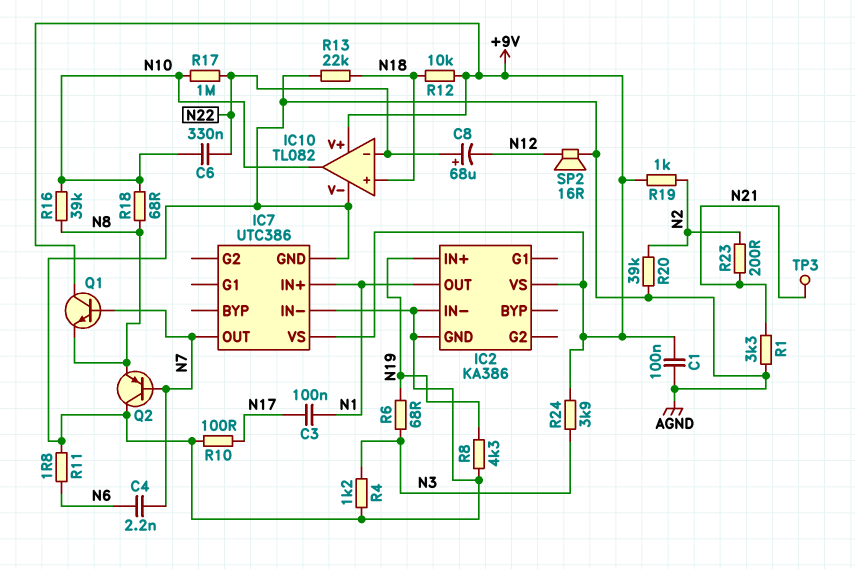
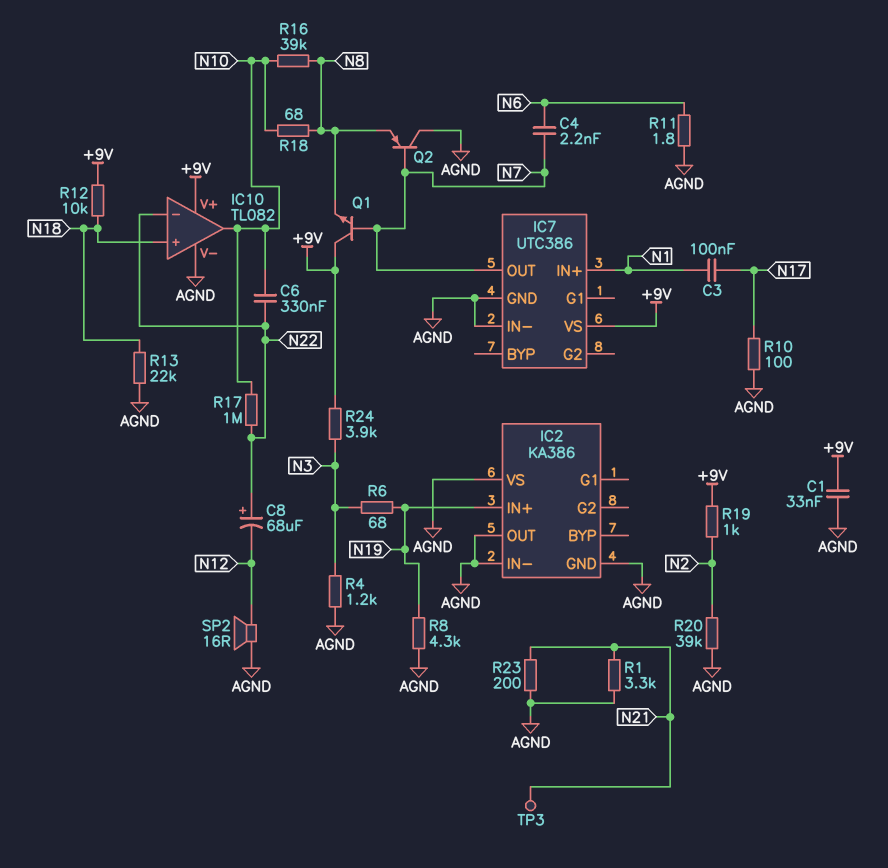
C1: 100nF (+9V, AGND) -> 33nF (+9V, AGND)
IC2 pin OUT: N1 -> AGND
IC2 pin VS: +9V -> AGND
R23: 200 (N2, N21) -> 200 (AGND, N21)

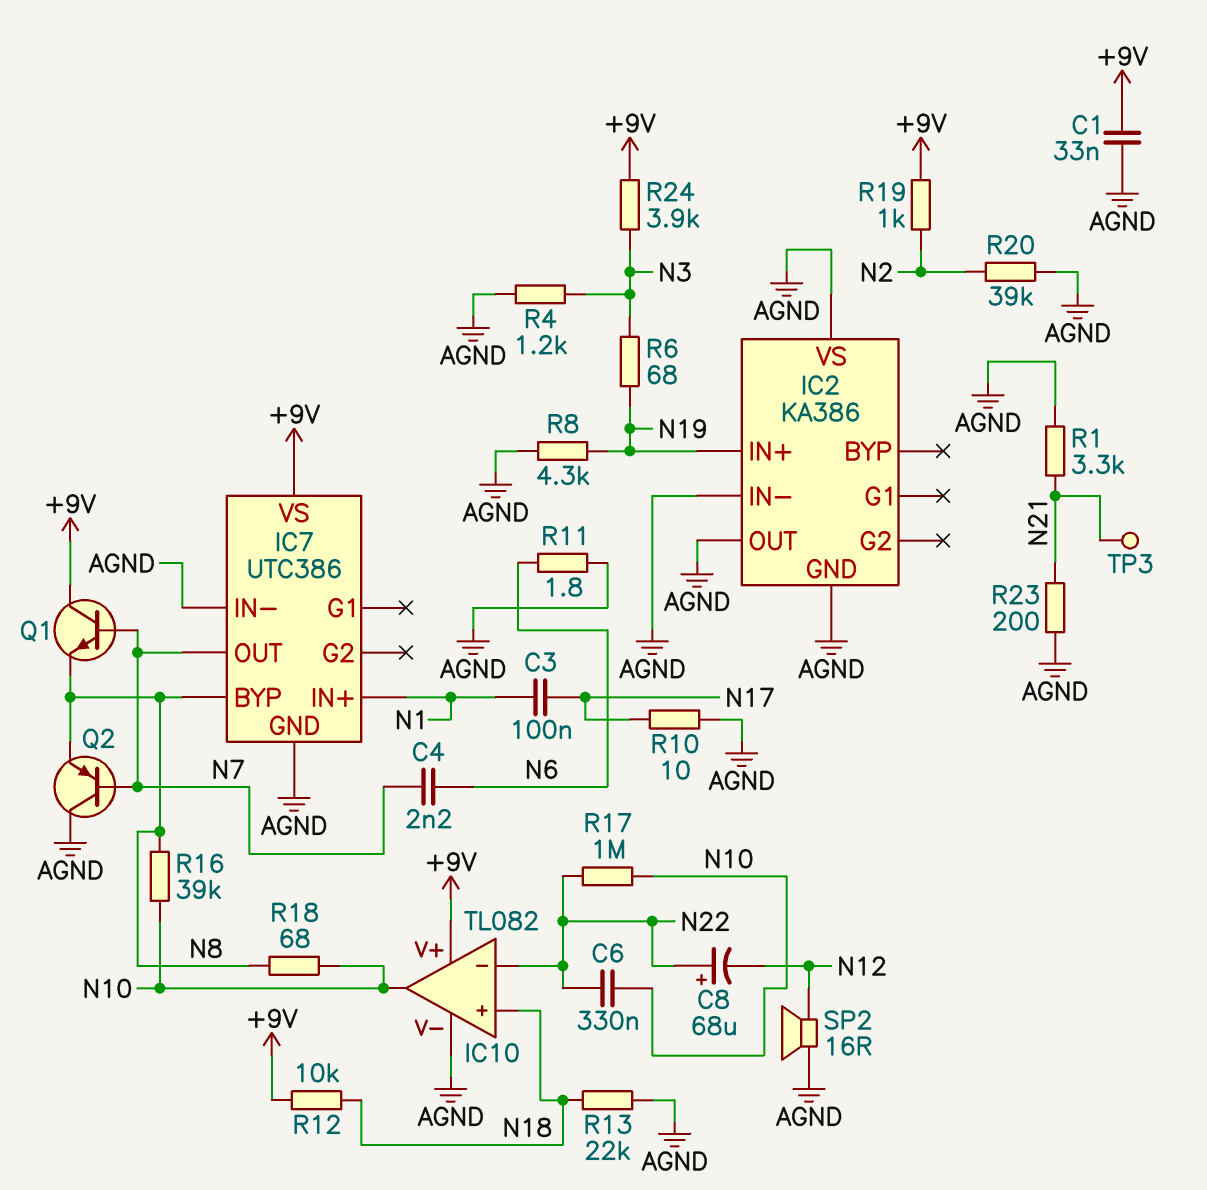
IC7 pin BYP: none -> N8
R10: 100 (AGND, N17) -> 10 (AGND, N17)

